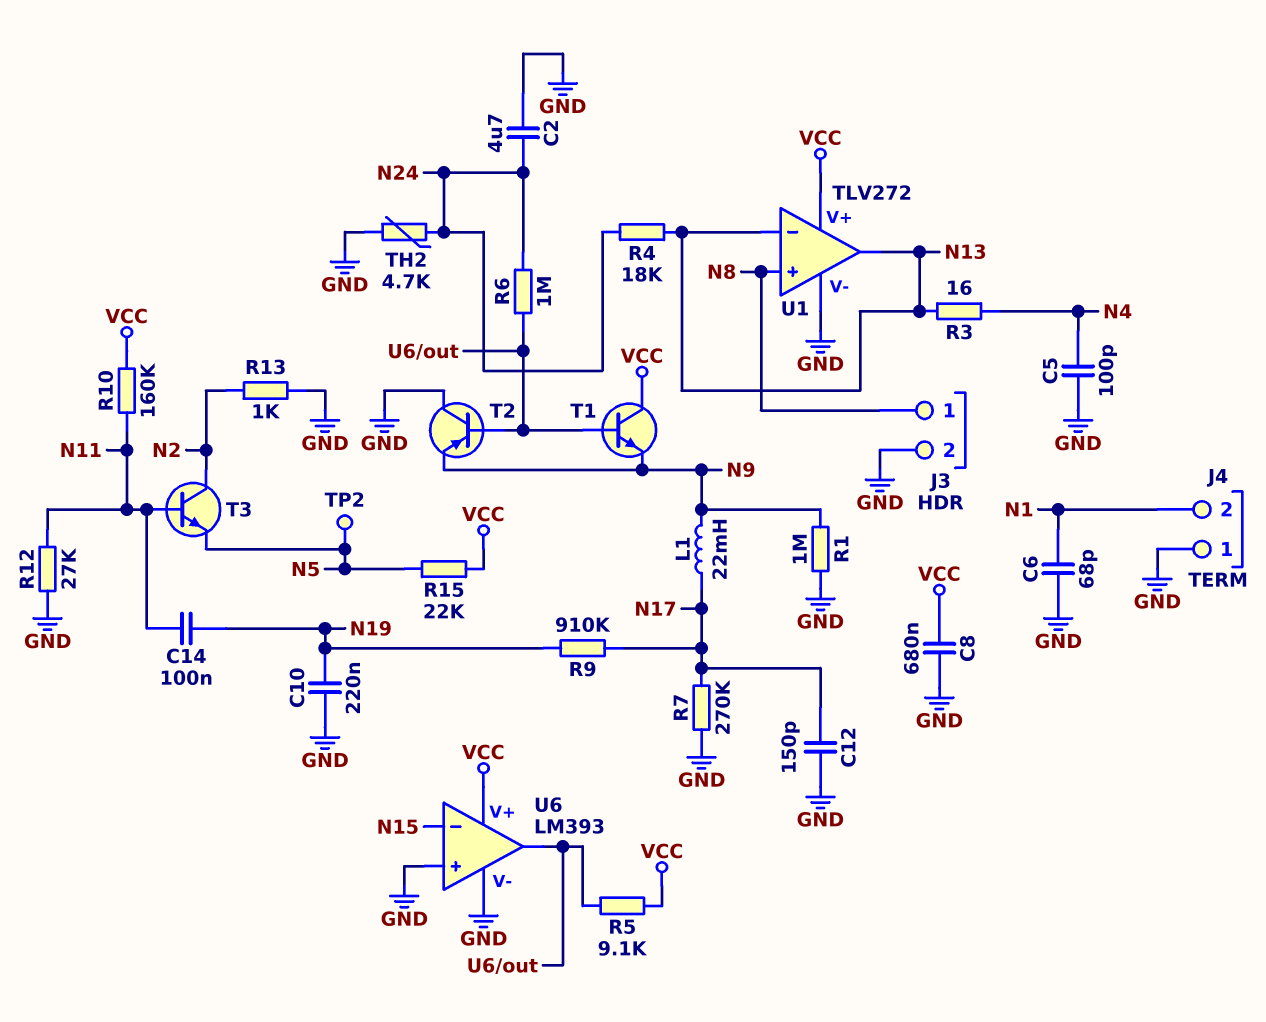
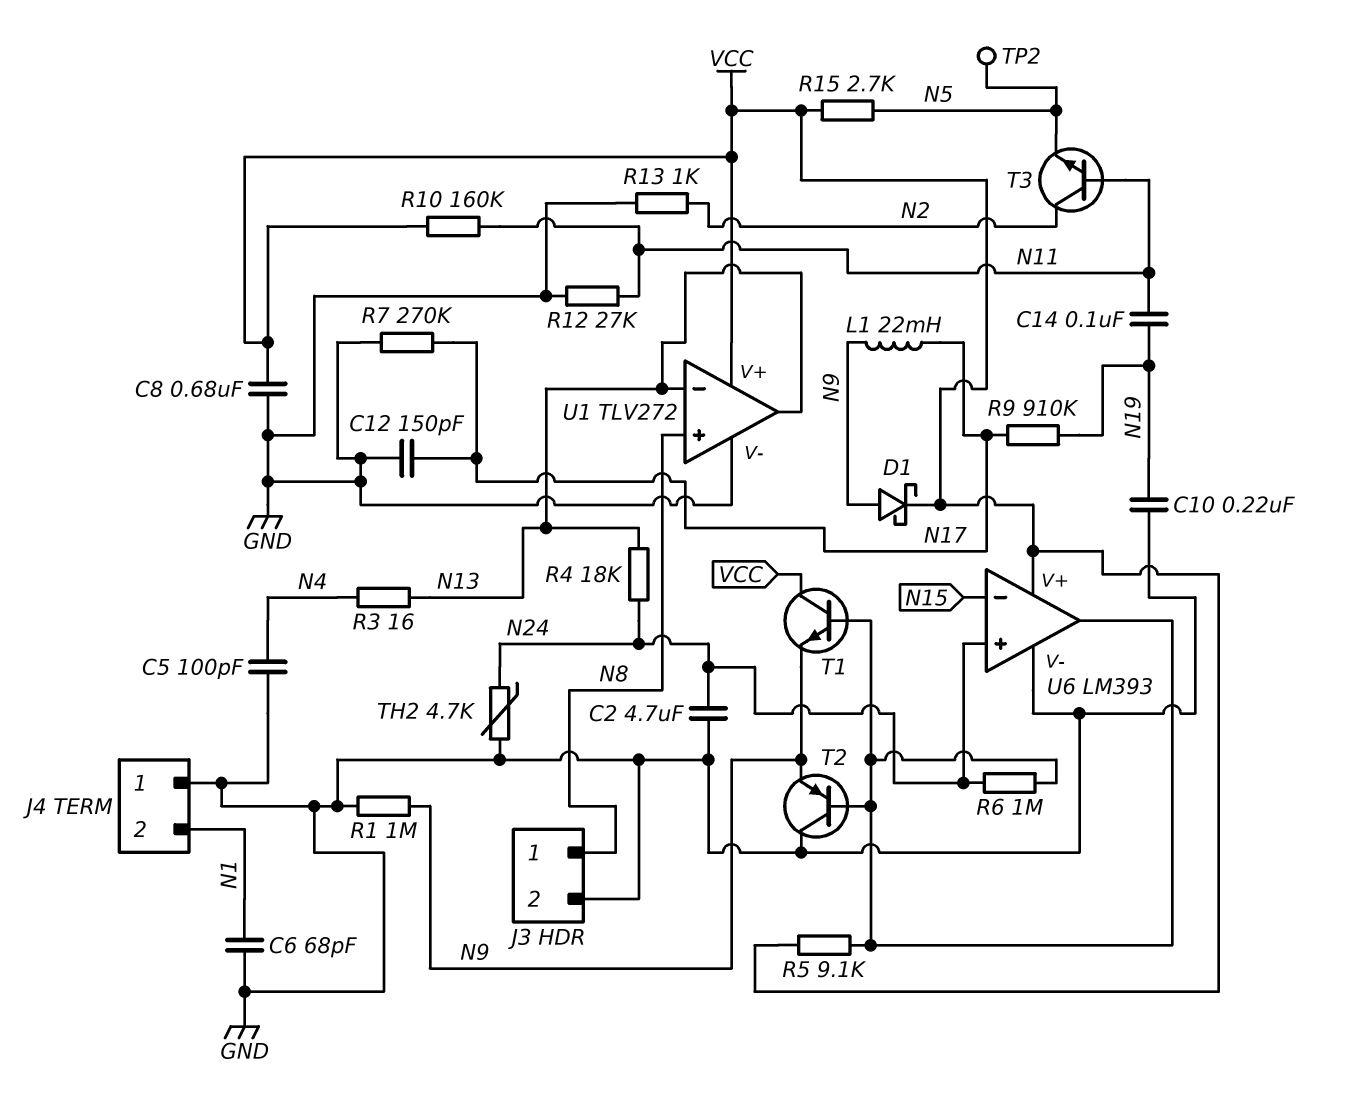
D1: none -> schottky (A N9, K VCC)
R15: 22k (N5, VCC) -> 2.7k (N5, VCC)
U6 pin in+: GND -> N24

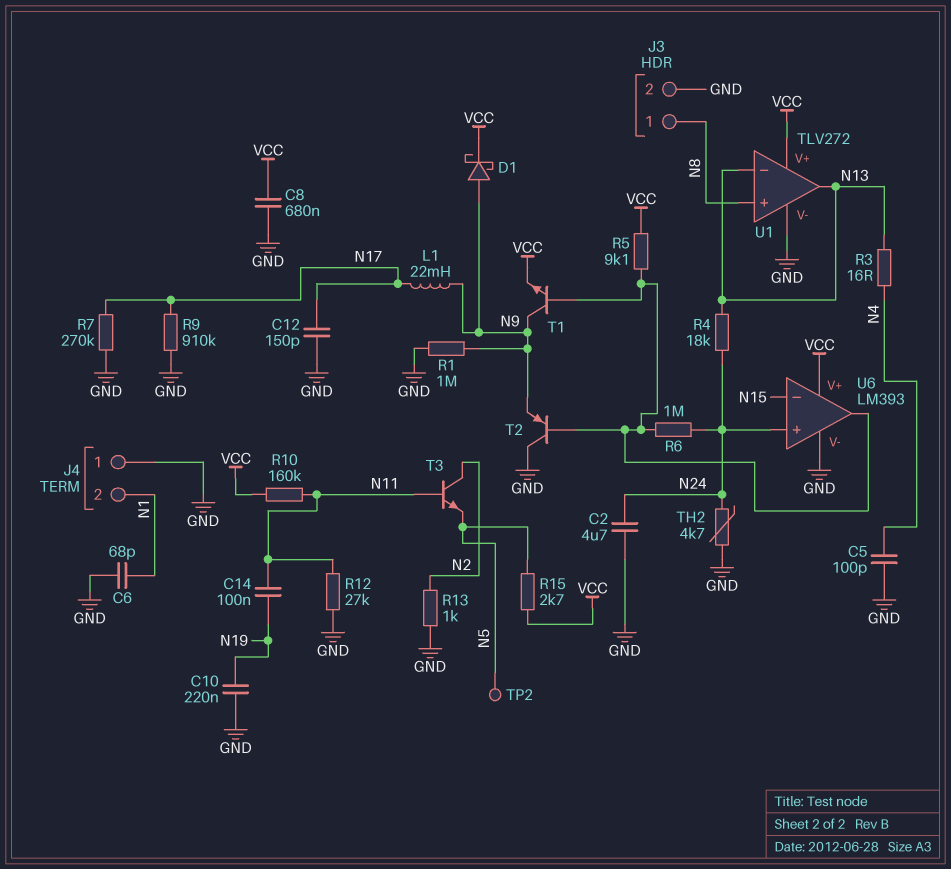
R9: 910k (N17, N19) -> 910k (GND, N17)
T1: NPN (B U6/out, C VCC, E N9) -> NPN (B U6/out, C N9, E VCC)

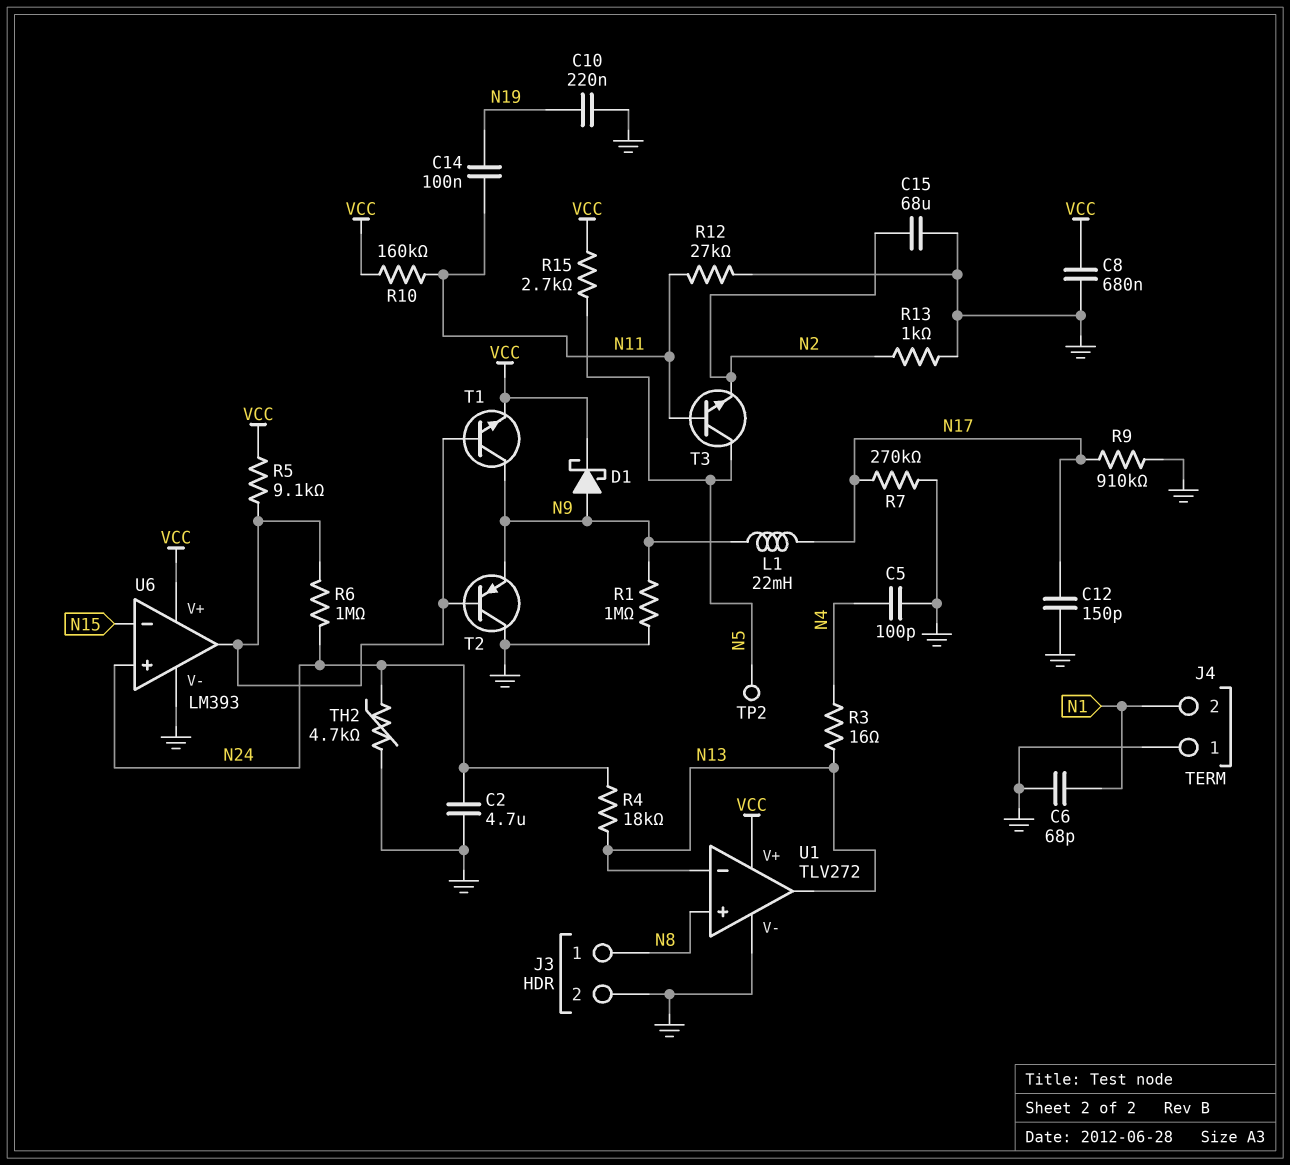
C15: none -> 68uF (GND, N2)
T3: NPN (B N11, C N2, E N5) -> NPN (B N11, C N5, E N2)

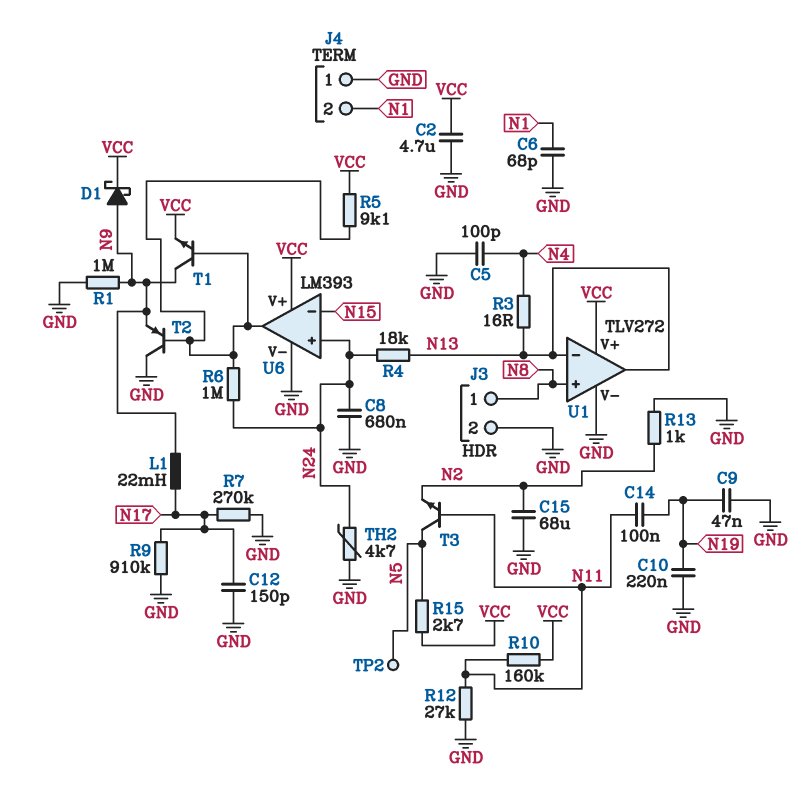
C2: 4.7uF (GND, N24) -> 4.7uF (GND, VCC)
C8: 680nF (GND, VCC) -> 680nF (GND, N24)
C9: none -> 47nF (GND, N19)

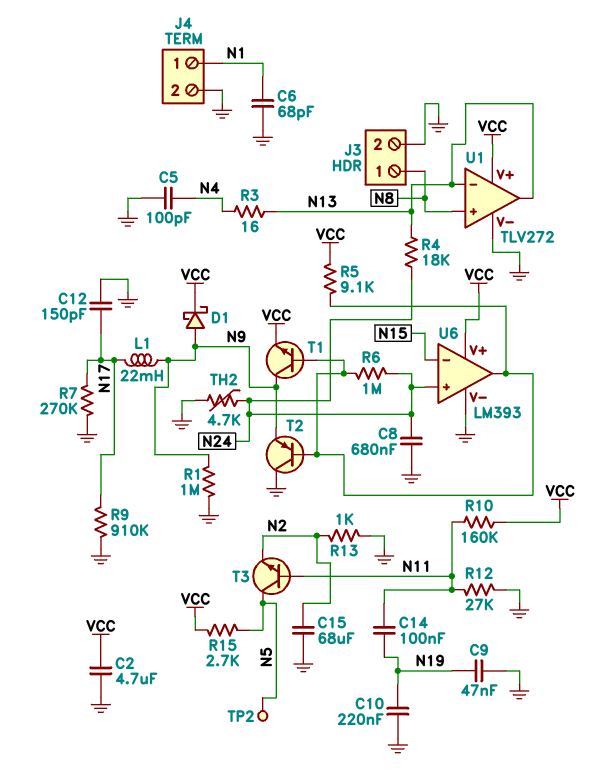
J4 pin 1: GND -> N1
J4 pin 2: N1 -> GND

